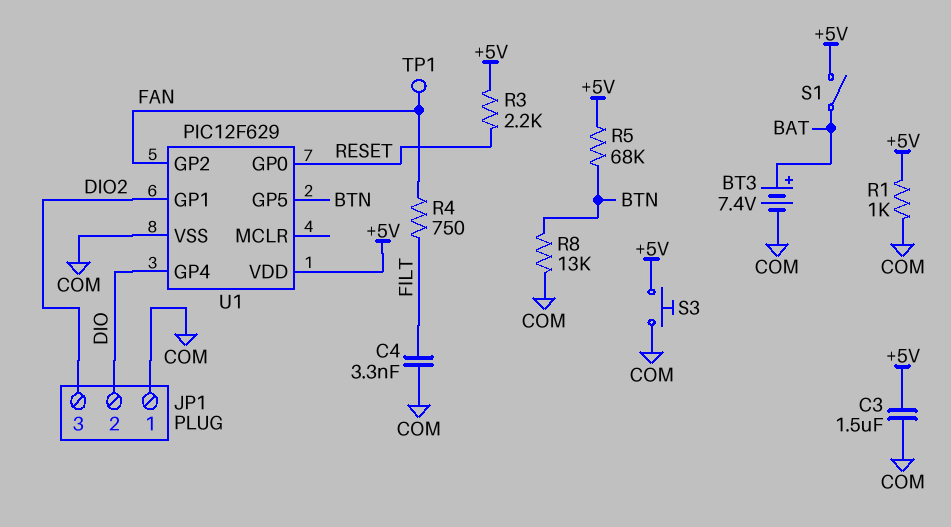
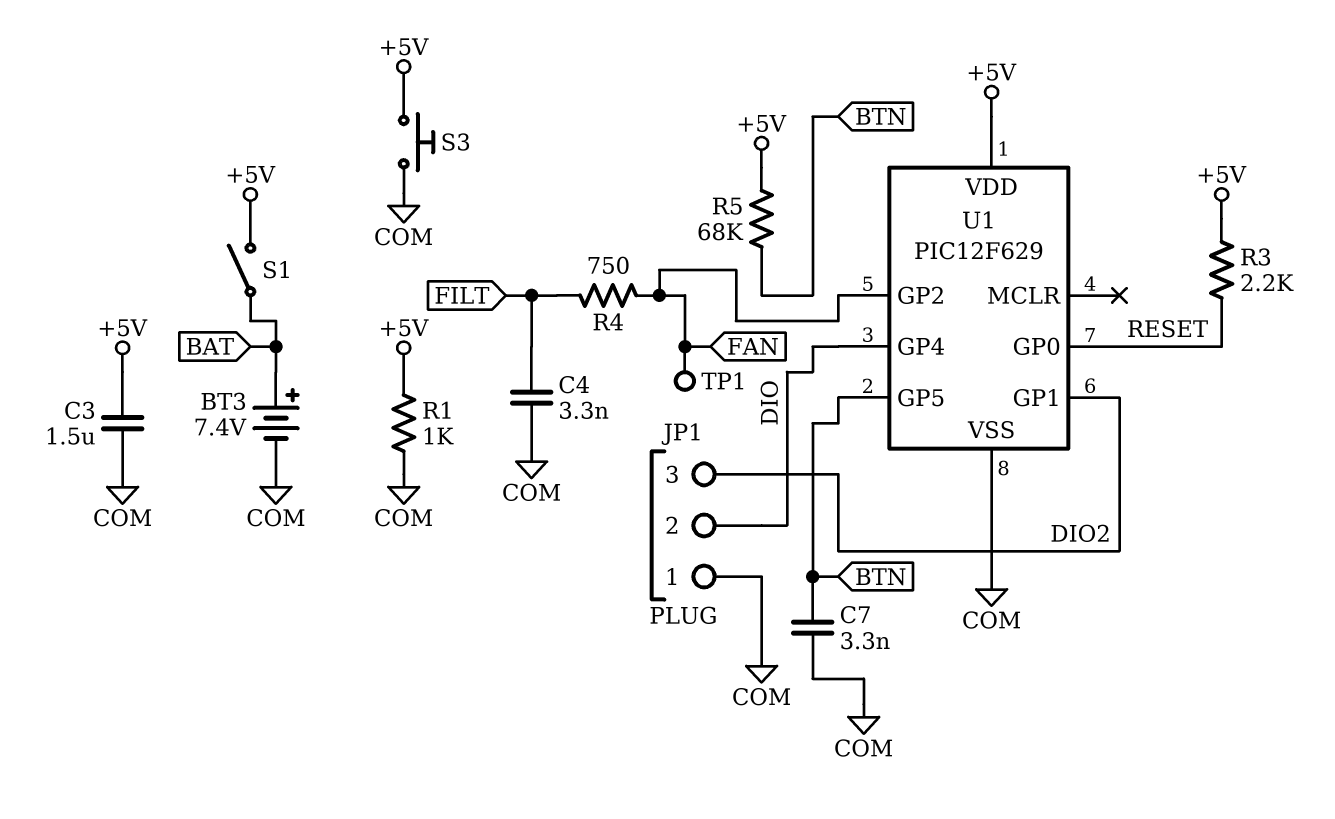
C7: none -> 3.3nF (BTN, COM)
R8: 13k (BTN, COM) -> none

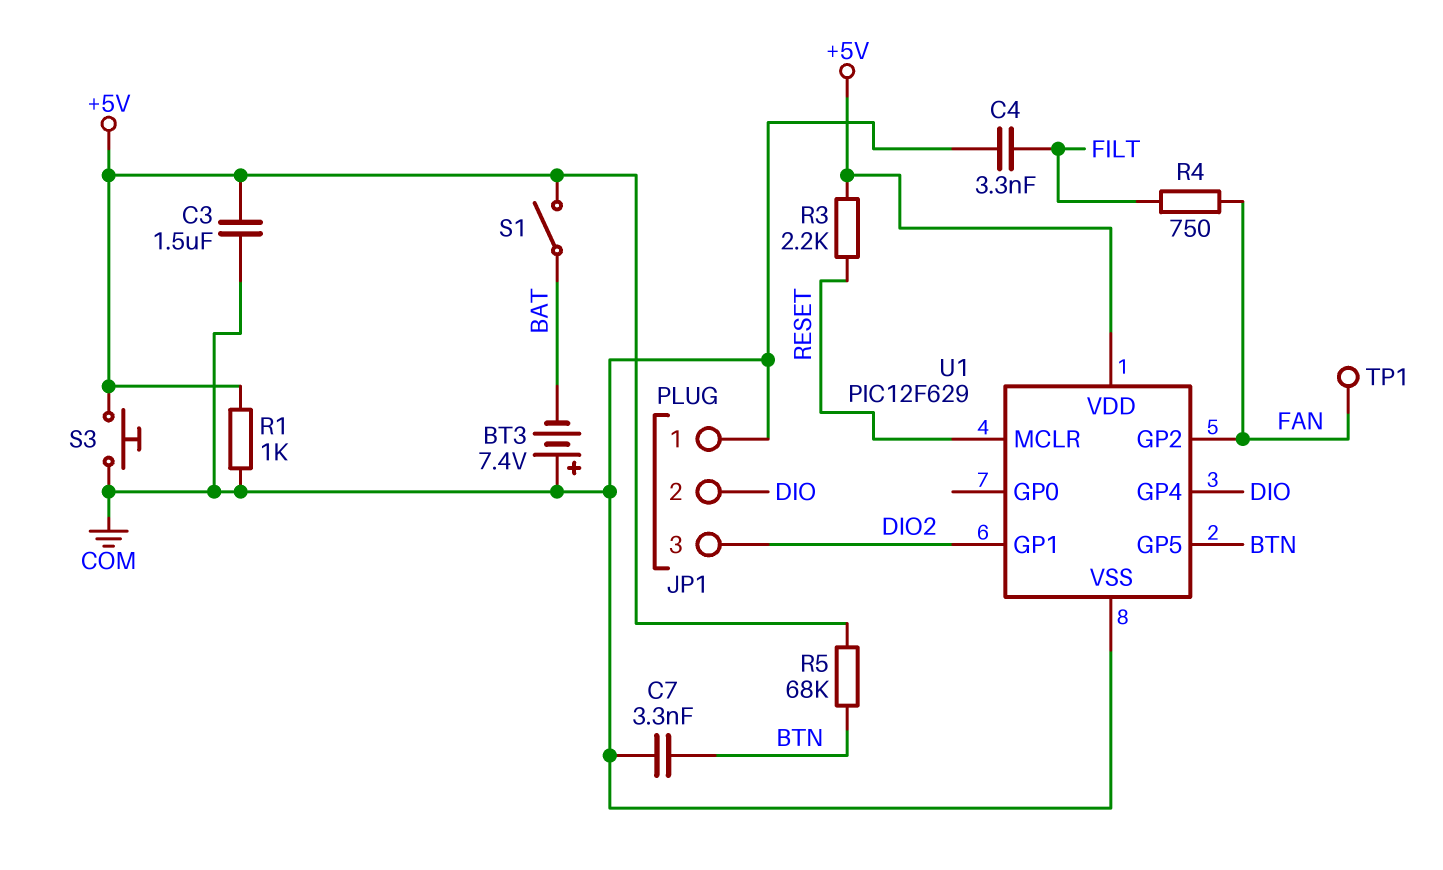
BT3: 7.4V (plus BAT, minus COM) -> 7.4V (plus COM, minus BAT)
U1 pin GP0: RESET -> none
U1 pin MCLR: none -> RESET

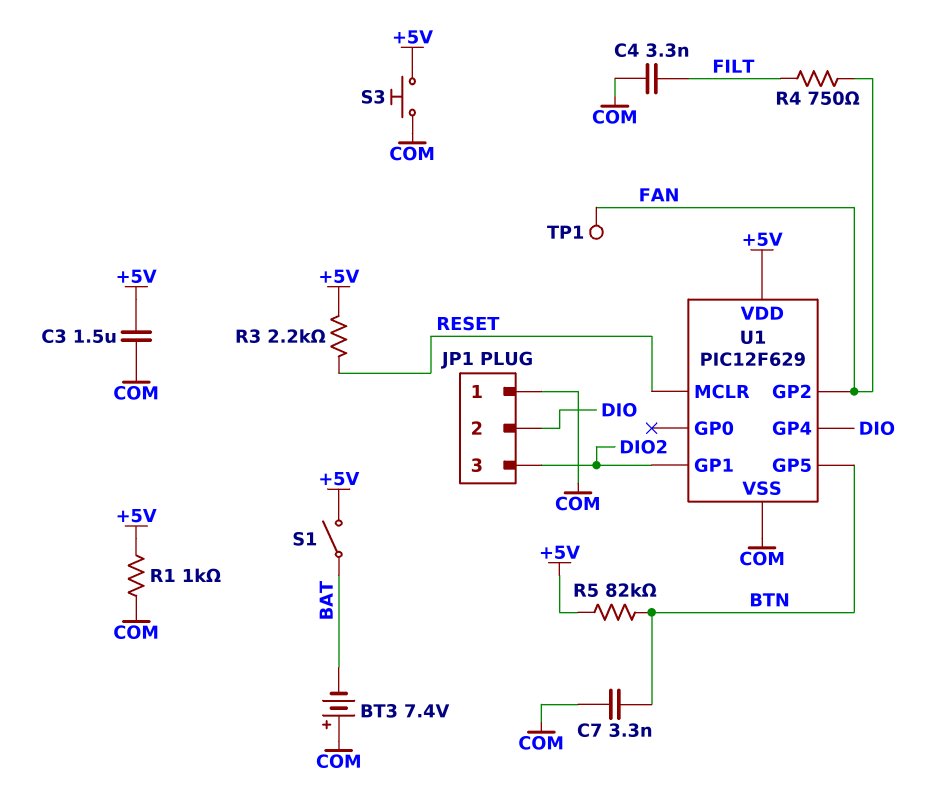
R5: 68k (+5V, BTN) -> 82k (+5V, BTN)

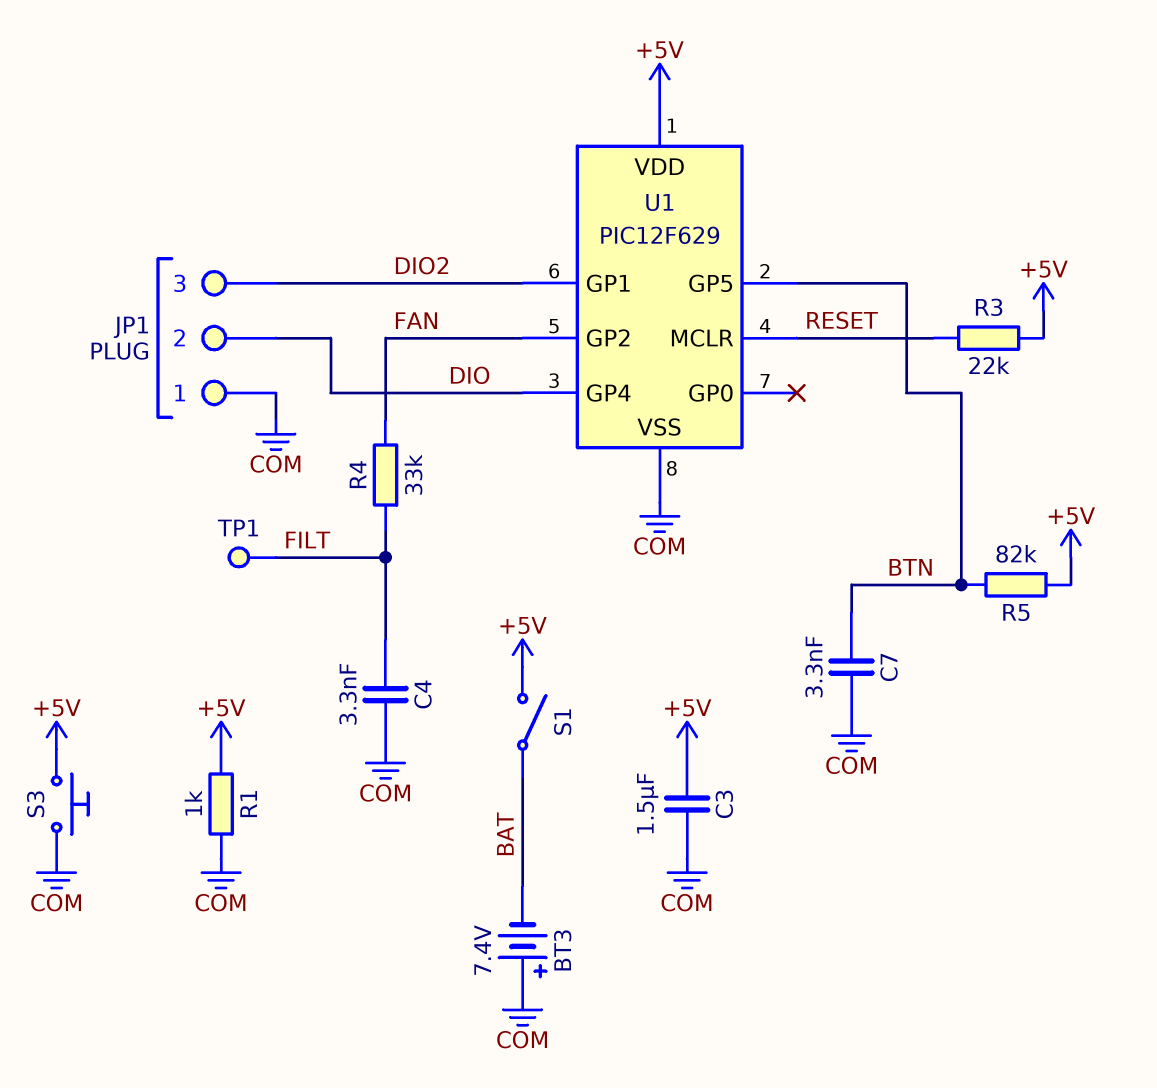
R3: 2.2k (+5V, RESET) -> 22k (+5V, RESET)
R4: 750 (FAN, FILT) -> 33k (FAN, FILT)
TP1: test point (FAN) -> test point (FILT)

